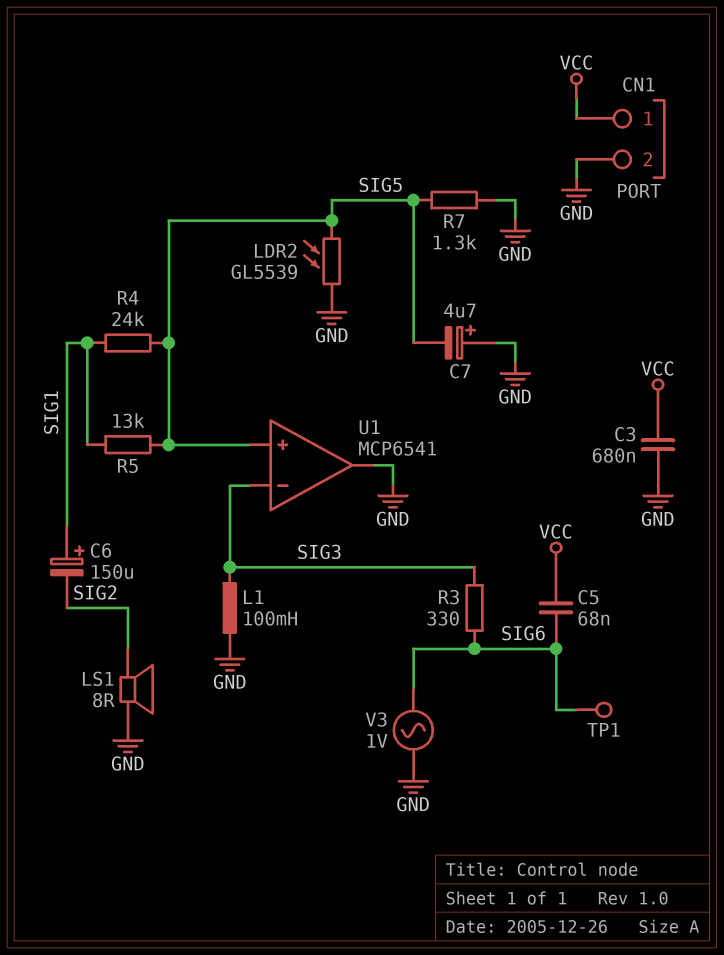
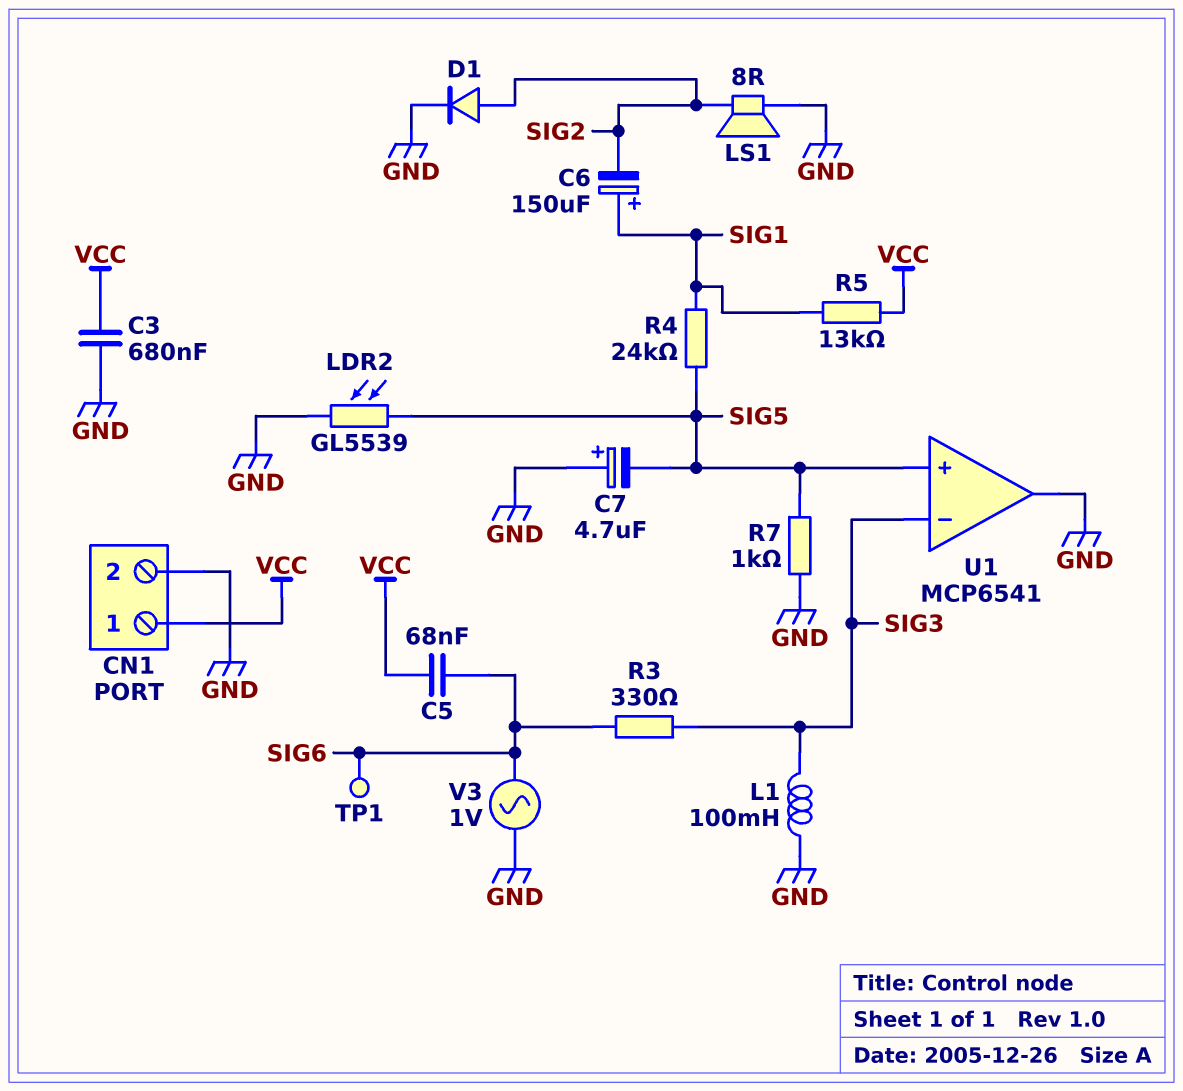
D1: none -> diode (A SIG2, K GND)
R5: 13k (SIG1, SIG5) -> 13k (SIG1, VCC)
R7: 1.3k (GND, SIG5) -> 1k (GND, SIG5)

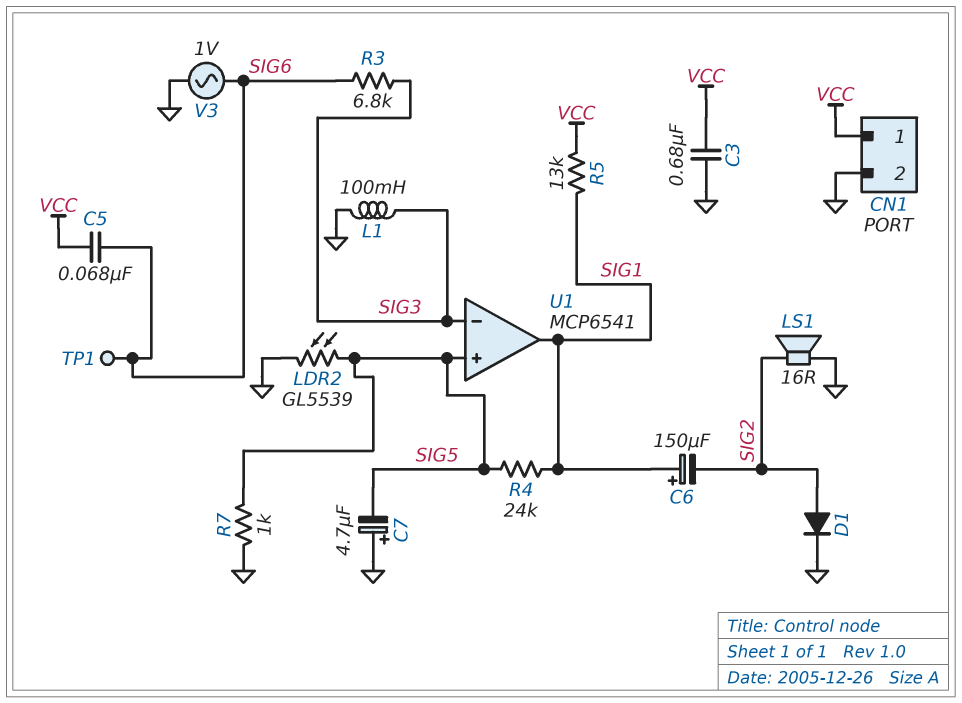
LS1: speaker 8R (GND, SIG2) -> speaker 16R (GND, SIG2)
R3: 330 (SIG3, SIG6) -> 6.8k (SIG3, SIG6)
U1 pin out: GND -> SIG1

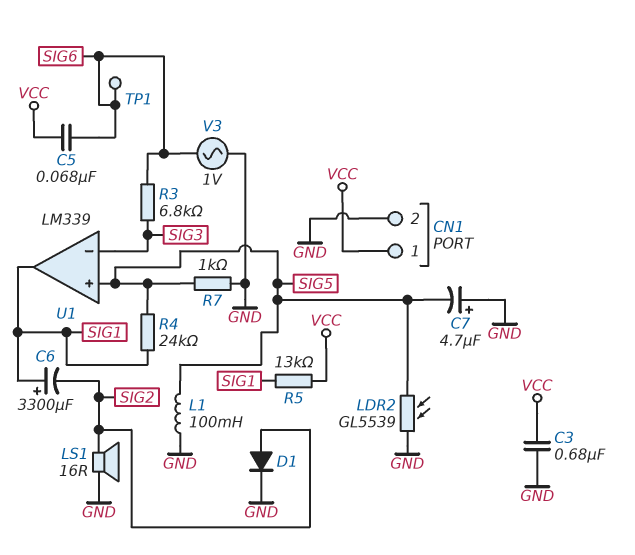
C6: 150uF (plus SIG1, minus SIG2) -> 3300uF (plus SIG1, minus SIG2)
L1: 100mH (GND, SIG3) -> 100mH (GND, SIG5)
U1: MCP6541 -> LM339

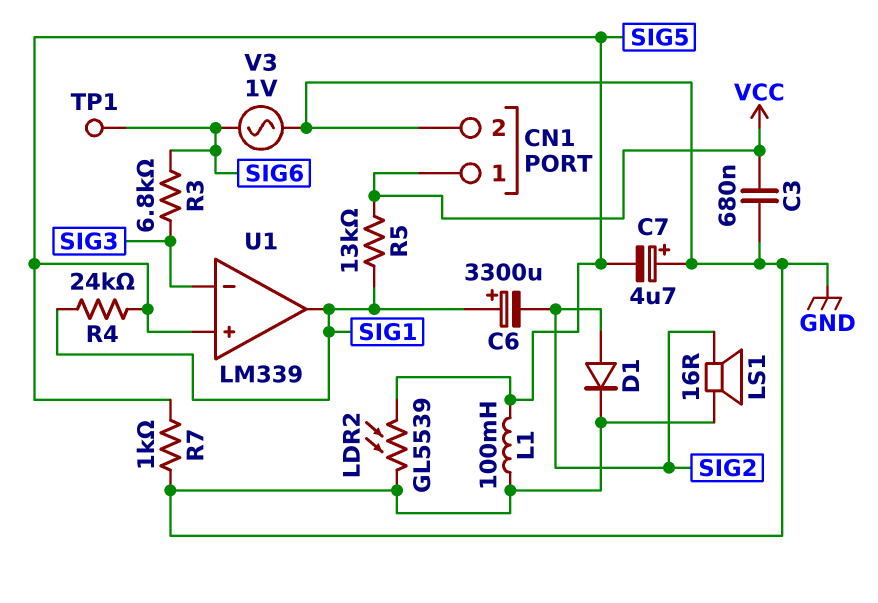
C5: 68nF (SIG6, VCC) -> none

